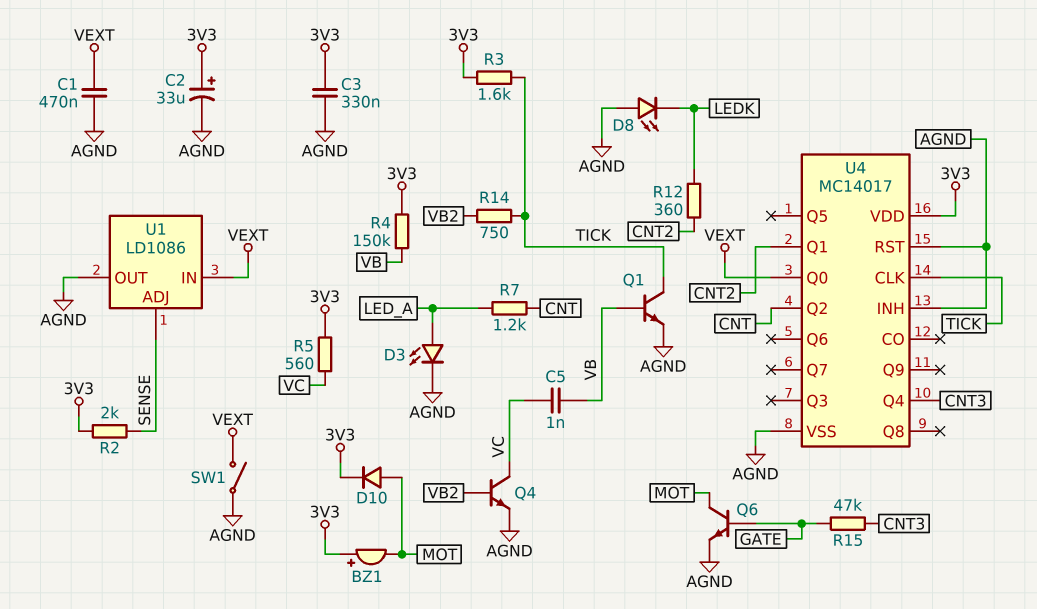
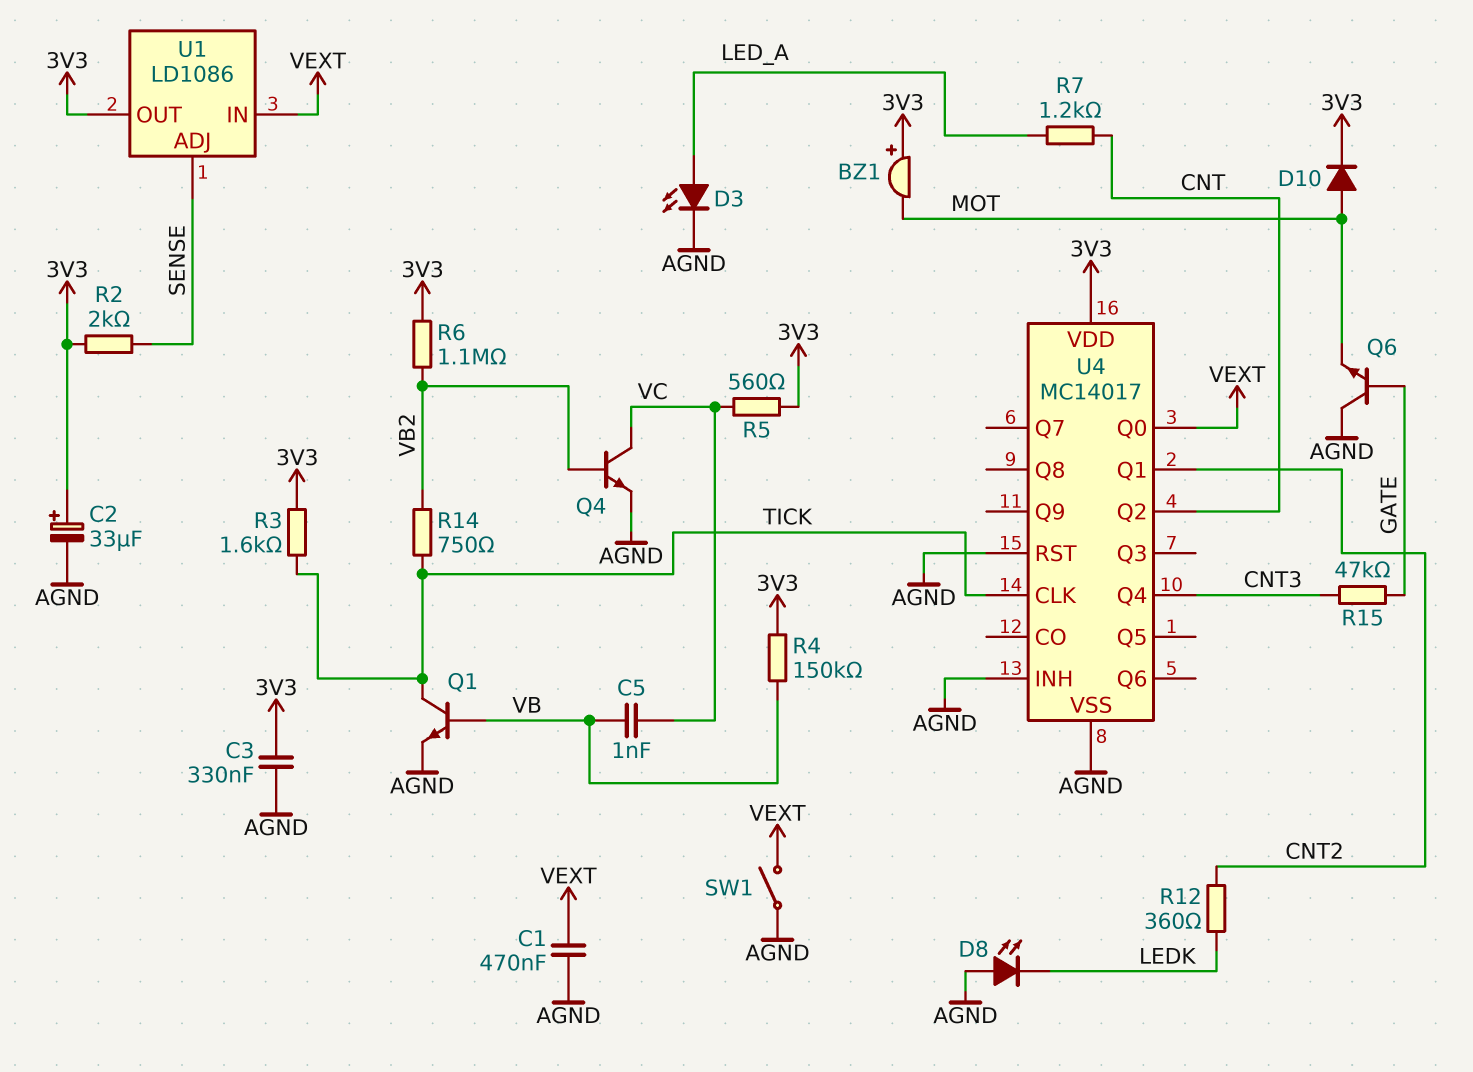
Q6: NPN (B GATE, C MOT, E AGND) -> NPN (B GATE, C AGND, E MOT)
R6: none -> 1.1M (3V3, VB2)
U1 pin OUT: AGND -> 3V3

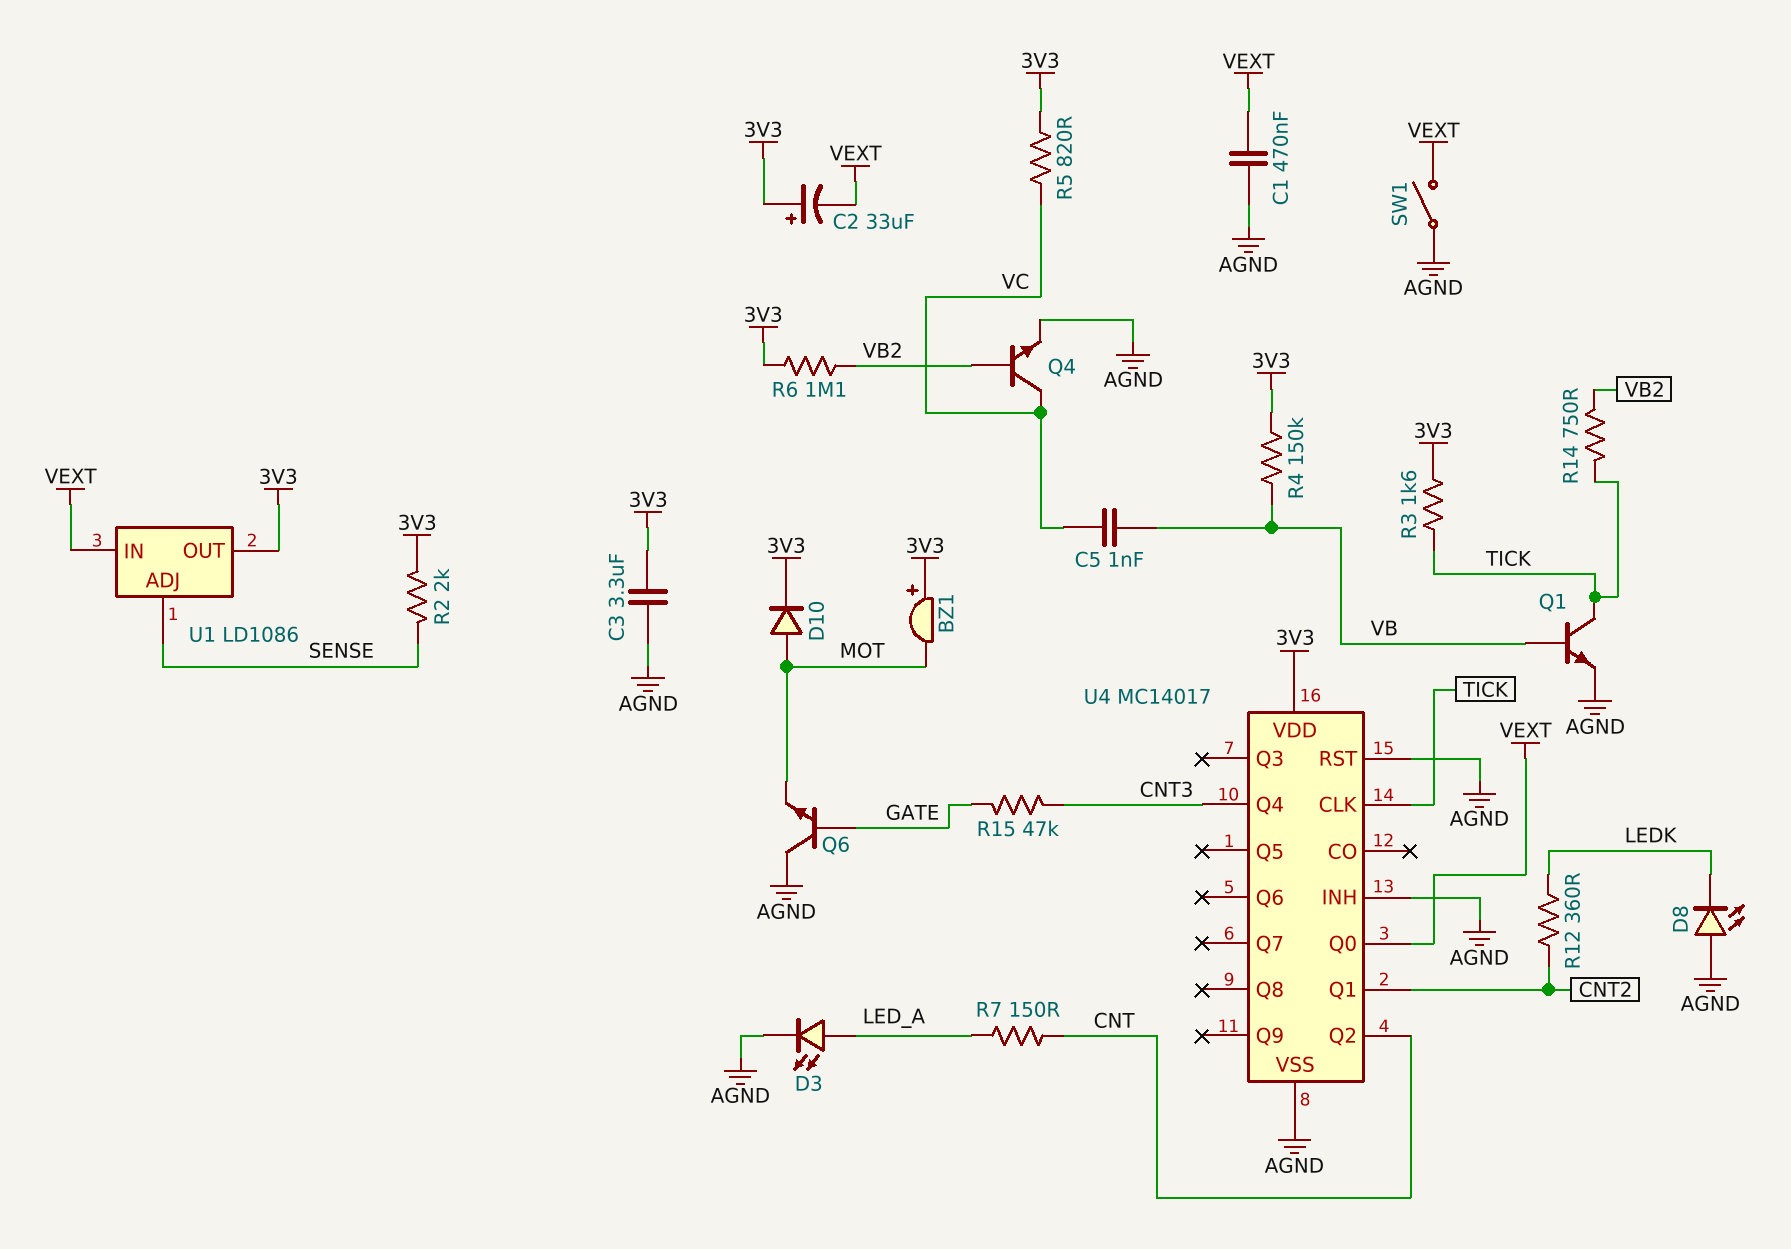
C2: 33uF (plus 3V3, minus AGND) -> 33uF (plus 3V3, minus VEXT)
C3: 330nF (3V3, AGND) -> 3.3uF (3V3, AGND)
R5: 560 (3V3, VC) -> 820 (3V3, VC)
R7: 1.2k (CNT, LED_A) -> 150 (CNT, LED_A)

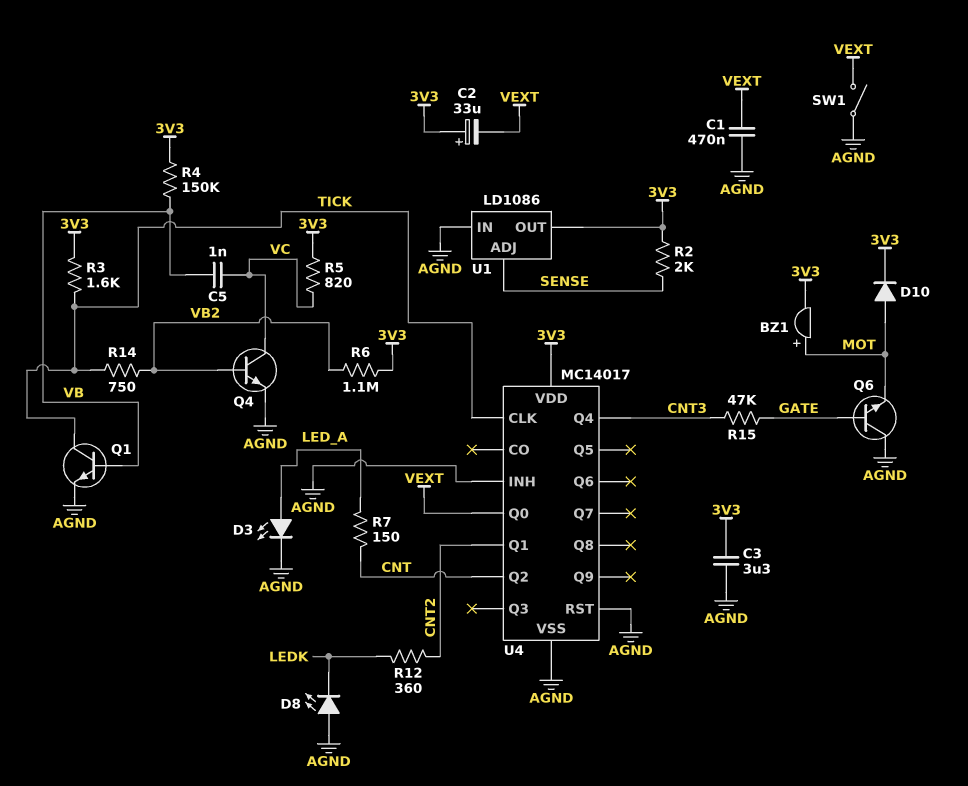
BZ1: buzzer (plus 3V3, minus MOT) -> buzzer (plus MOT, minus 3V3)
U1 pin IN: VEXT -> AGND

